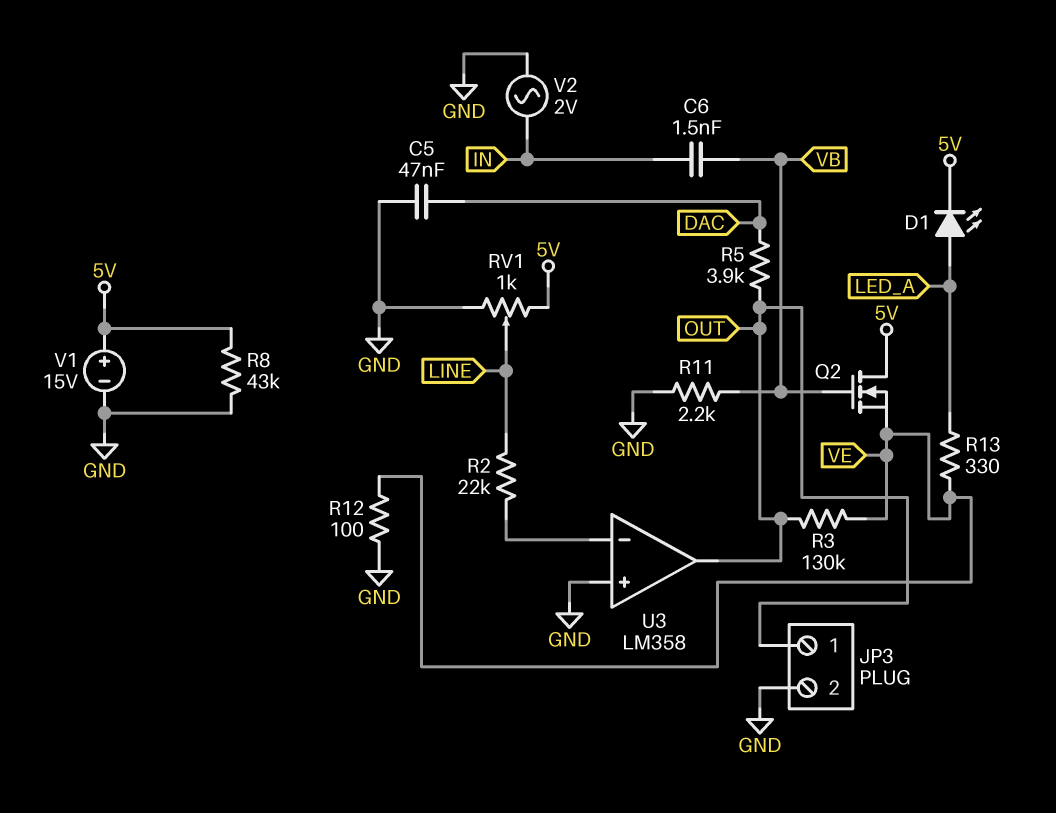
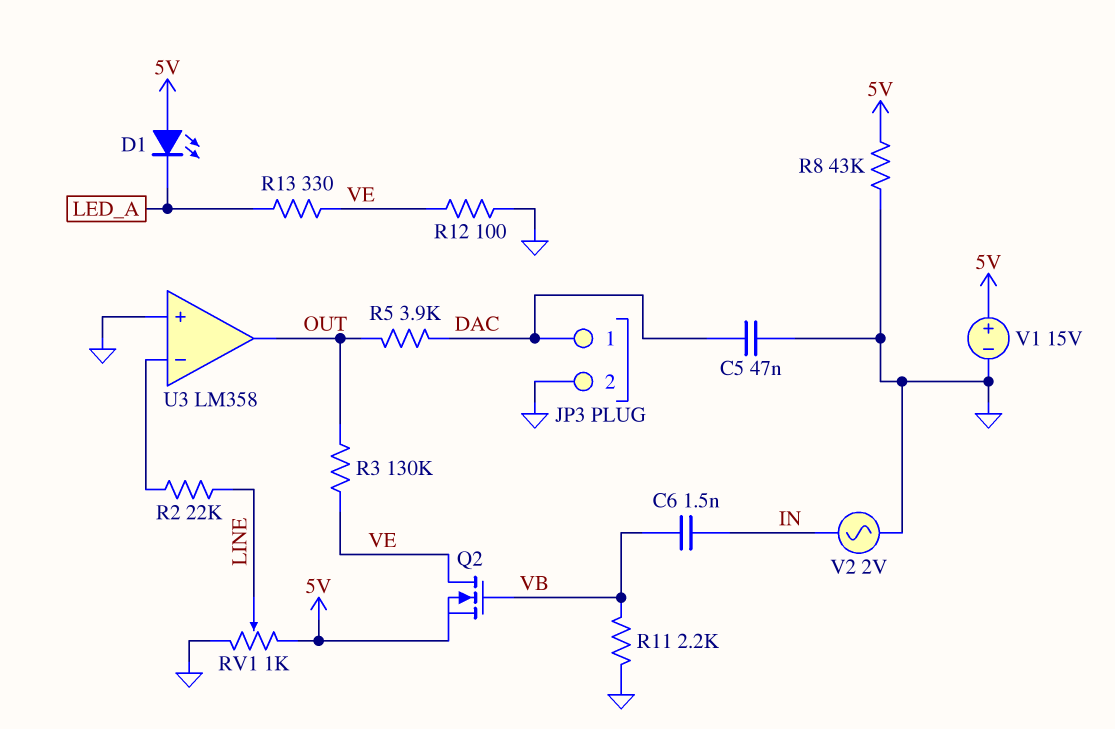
D1: LED (A LED_A, K 5V) -> LED (A 5V, K LED_A)
JP3 pin 1: OUT -> DAC
Q2: NMOS (G VB, D 5V, S VE) -> NMOS (G VB, D VE, S 5V)

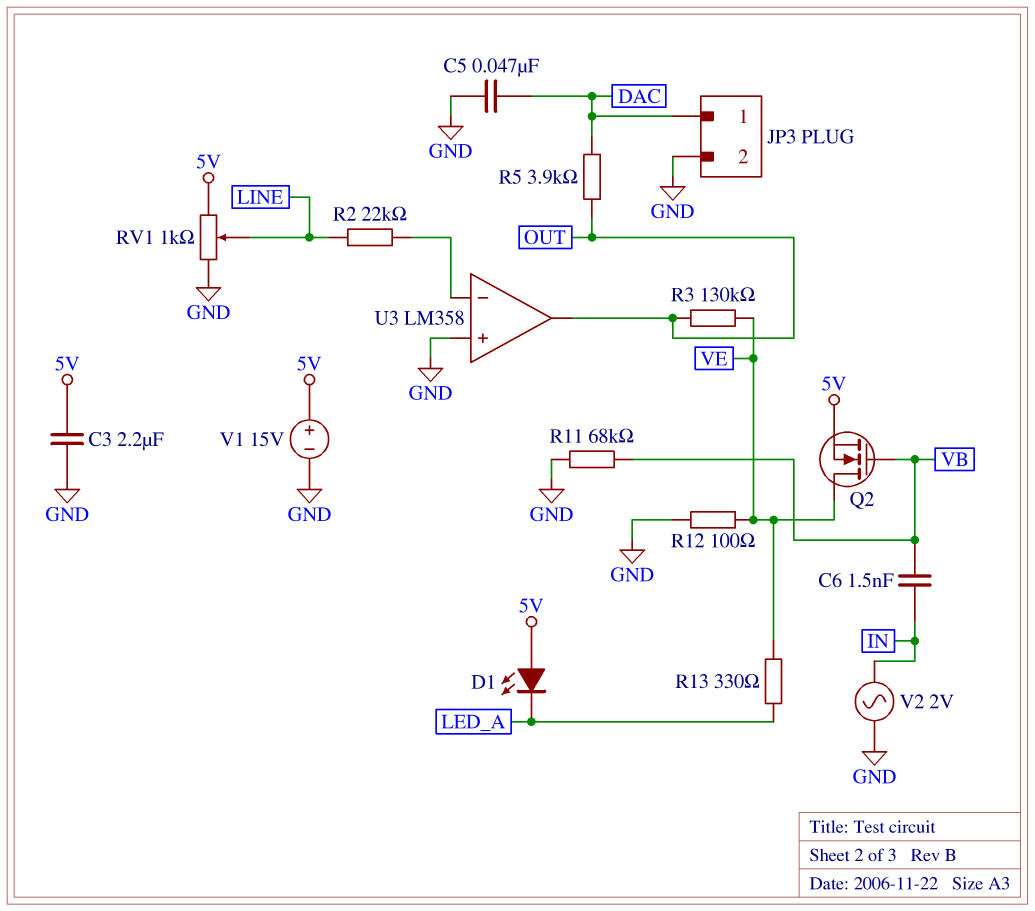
C3: none -> 2.2uF (5V, GND)
R8: 43k (5V, GND) -> none
R11: 2.2k (GND, VB) -> 68k (GND, VB)

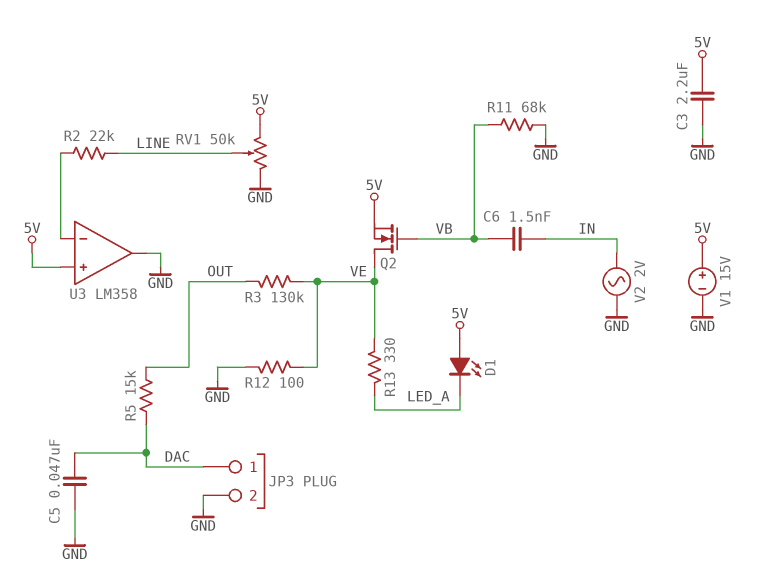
R5: 3.9k (DAC, OUT) -> 15k (DAC, OUT)
RV1: 1k (5V, GND, wiper LINE) -> 50k (5V, GND, wiper LINE)
U3 pin in+: GND -> 5V
U3 pin out: OUT -> GND

